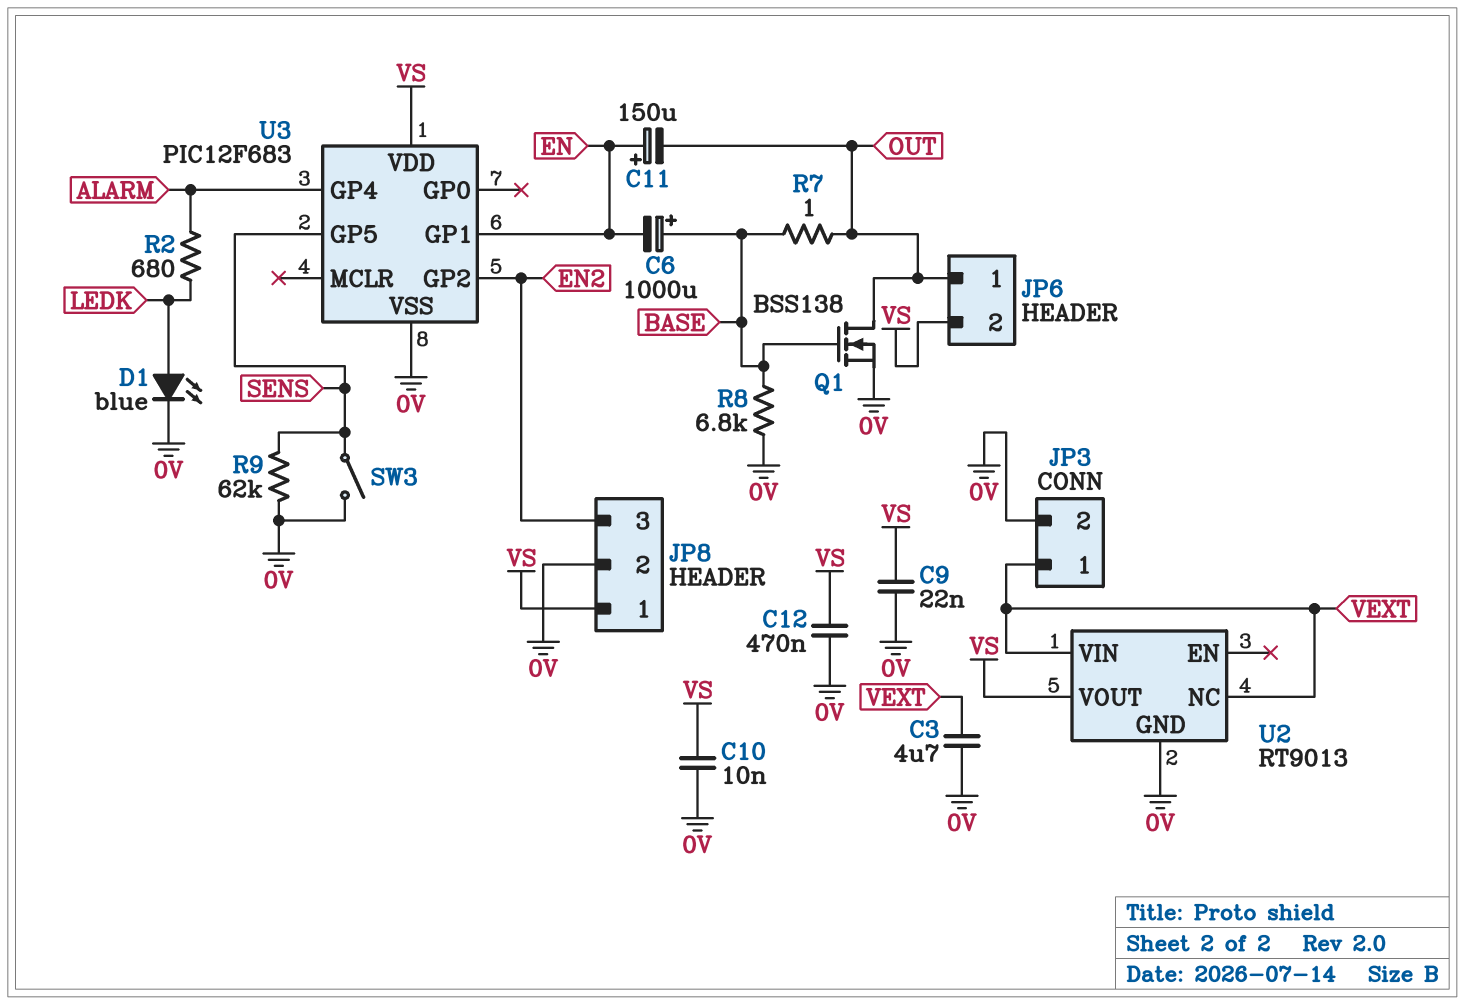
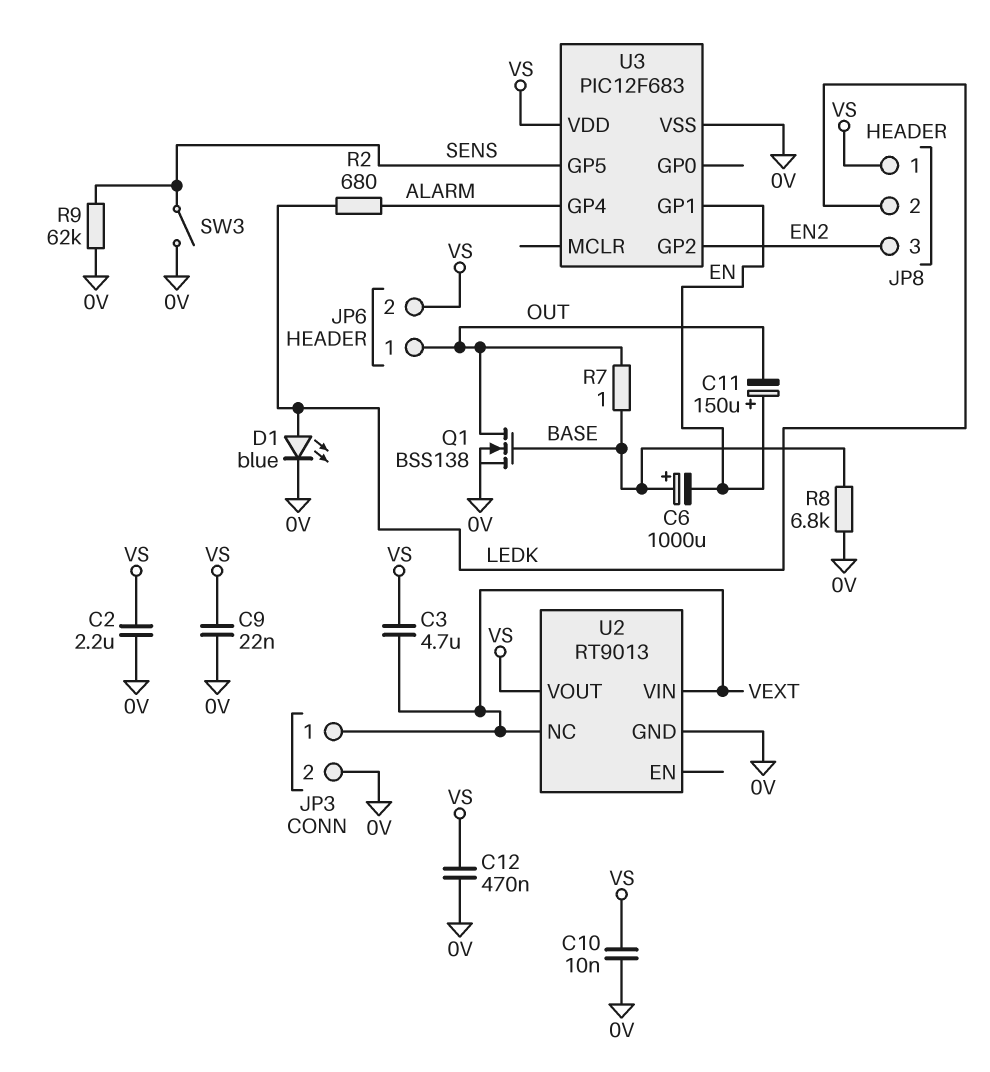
C2: none -> 2.2uF (0V, VS)
C3: 4.7uF (0V, VEXT) -> 4.7uF (VEXT, VS)
JP8 pin 2: 0V -> LEDK

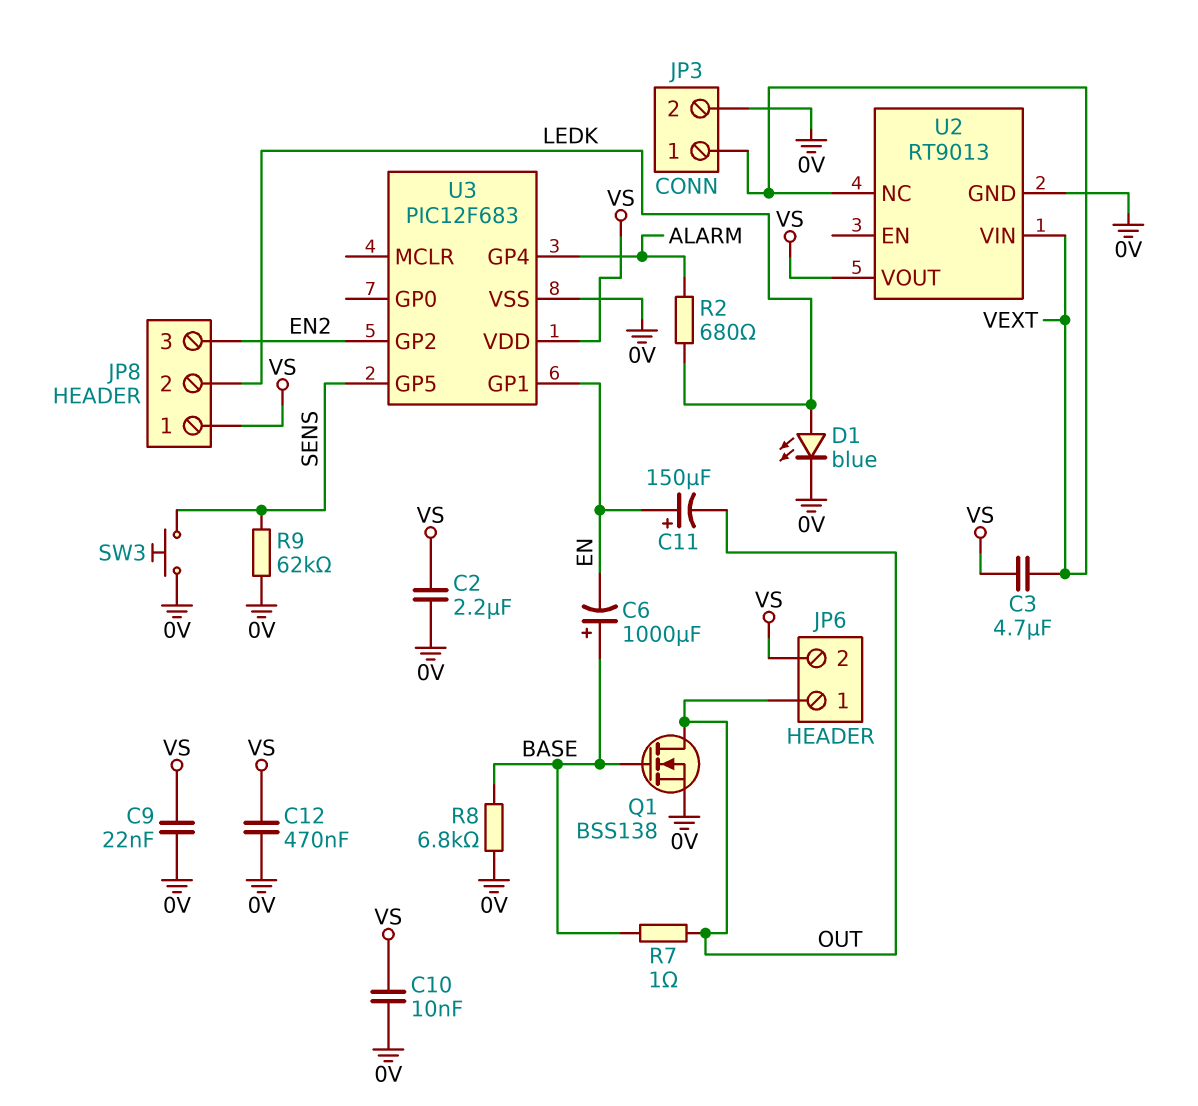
SW3: switch (0V, SENS) -> button (0V, SENS)

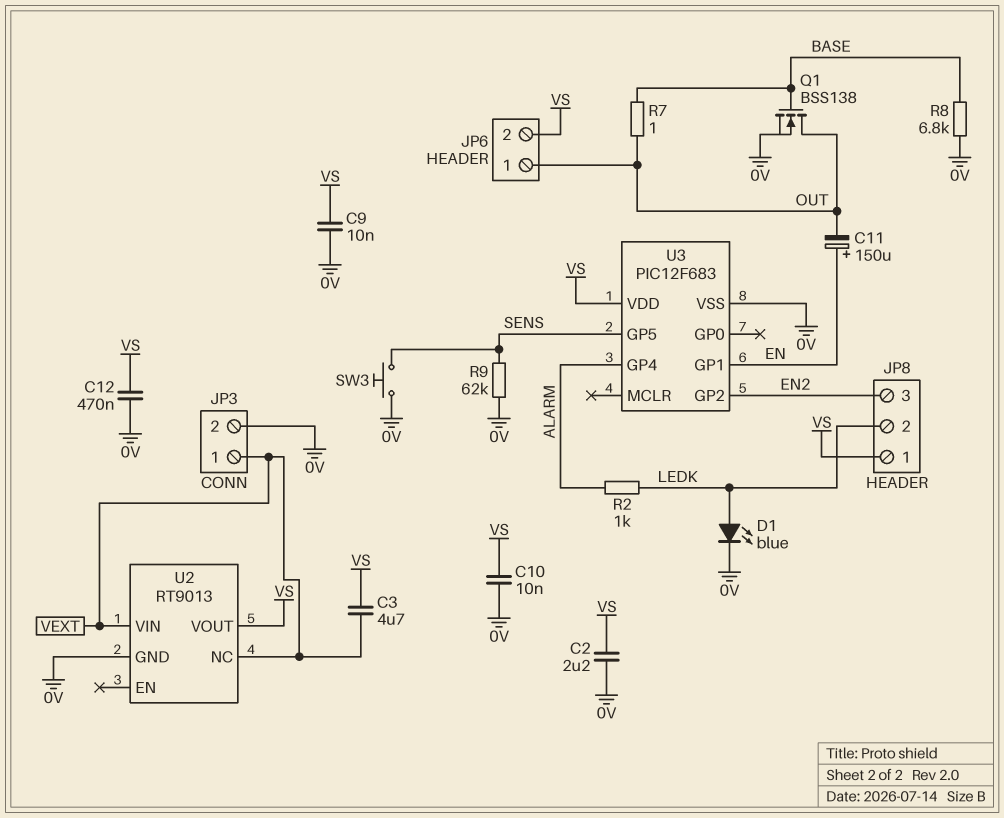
C6: 1000uF (plus BASE, minus EN) -> none
C9: 22nF (0V, VS) -> 10nF (0V, VS)
R2: 680 (ALARM, LEDK) -> 1k (ALARM, LEDK)

